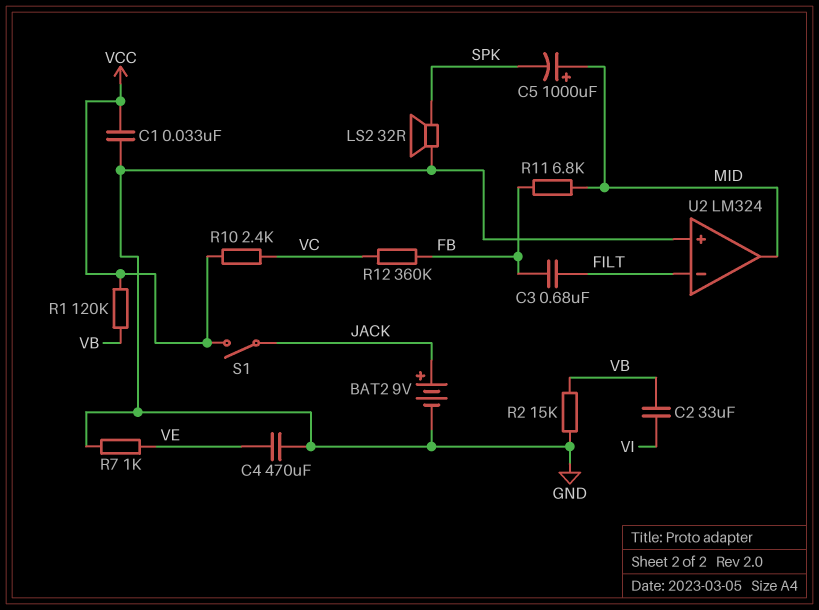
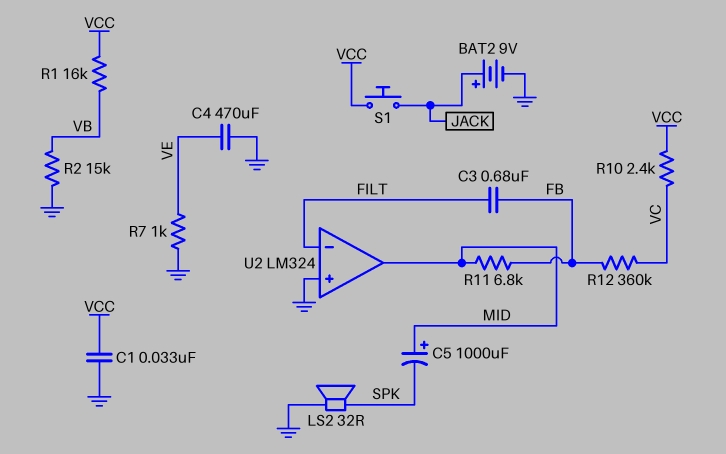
C2: 33uF (VB, VI) -> none
R1: 120k (VB, VCC) -> 16k (VB, VCC)
S1: switch (JACK, VCC) -> button (JACK, VCC)

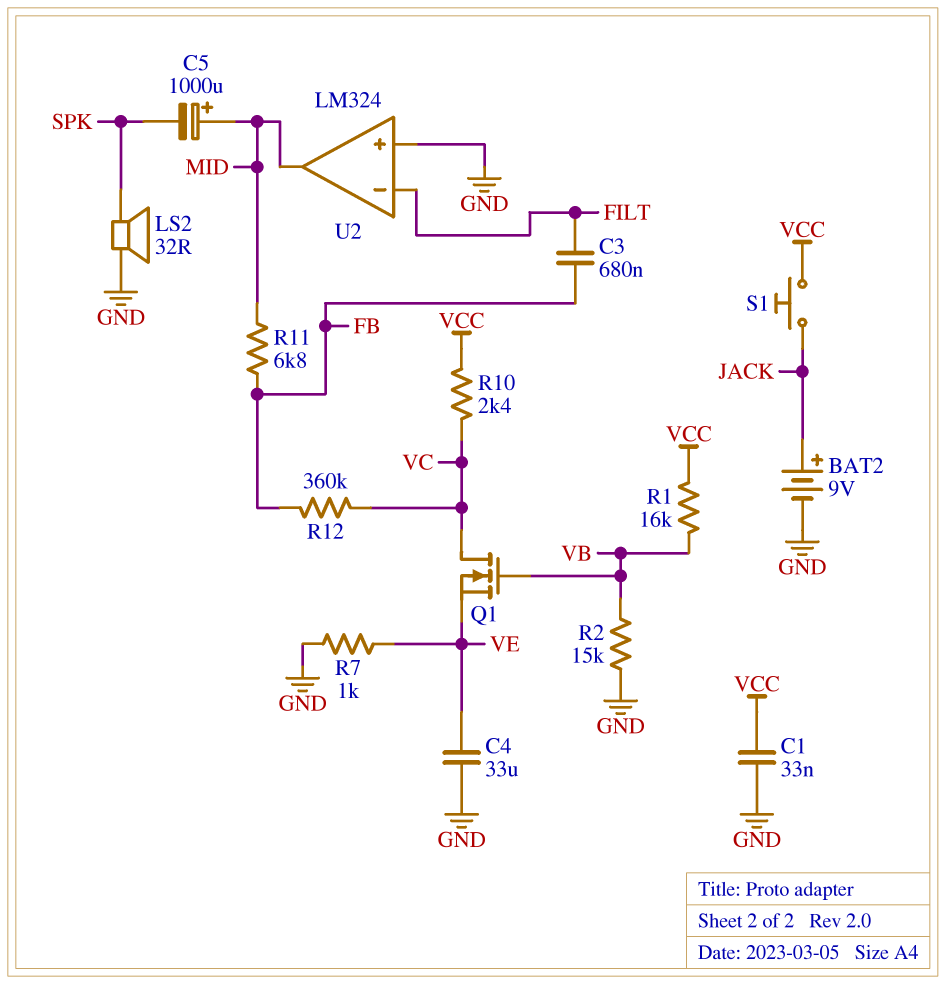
C4: 470uF (GND, VE) -> 33uF (GND, VE)
Q1: none -> NMOS (G VB, D VC, S VE)

